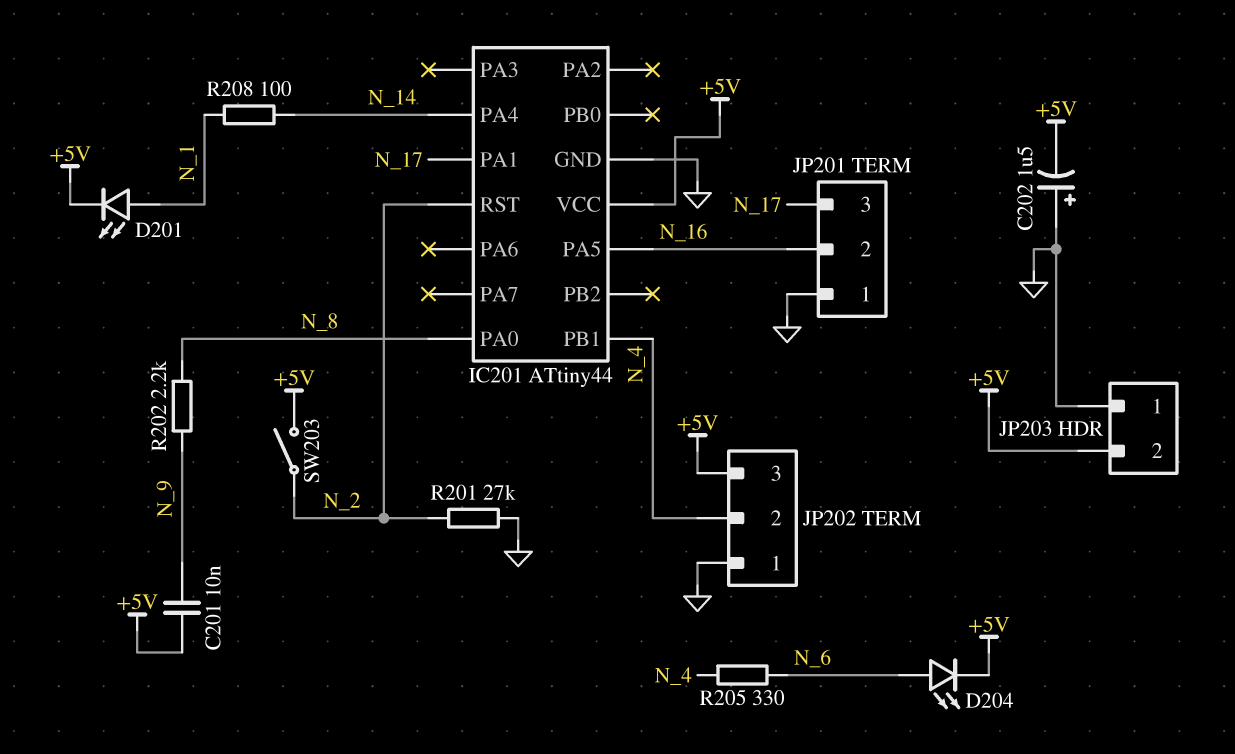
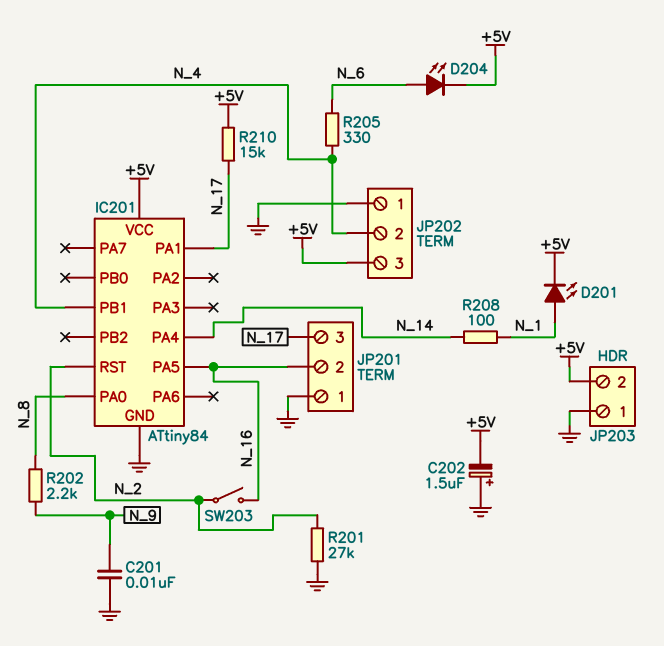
C201: 10nF (+5V, N_9) -> 10nF (GND, N_9)
IC201: ATtiny44 -> ATtiny84
R210: none -> 15k (+5V, N_17)
SW203: switch (+5V, N_2) -> switch (N_2, N_16)

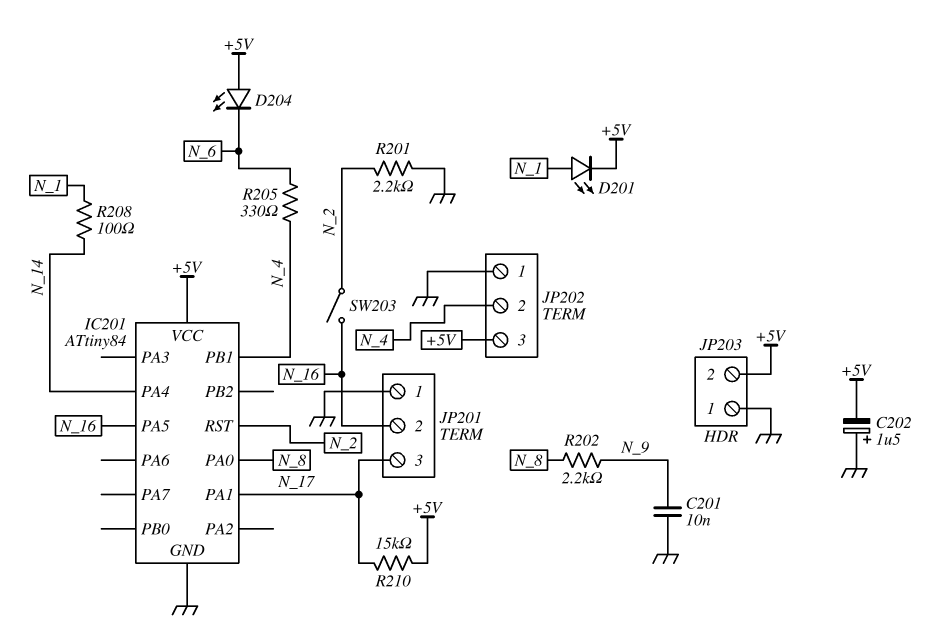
D204: LED (A N_6, K +5V) -> LED (A +5V, K N_6)
R201: 27k (GND, N_2) -> 2.2k (GND, N_2)

